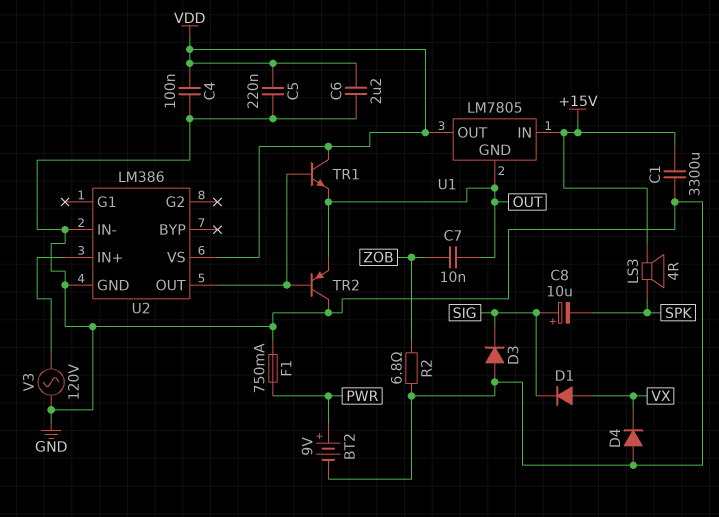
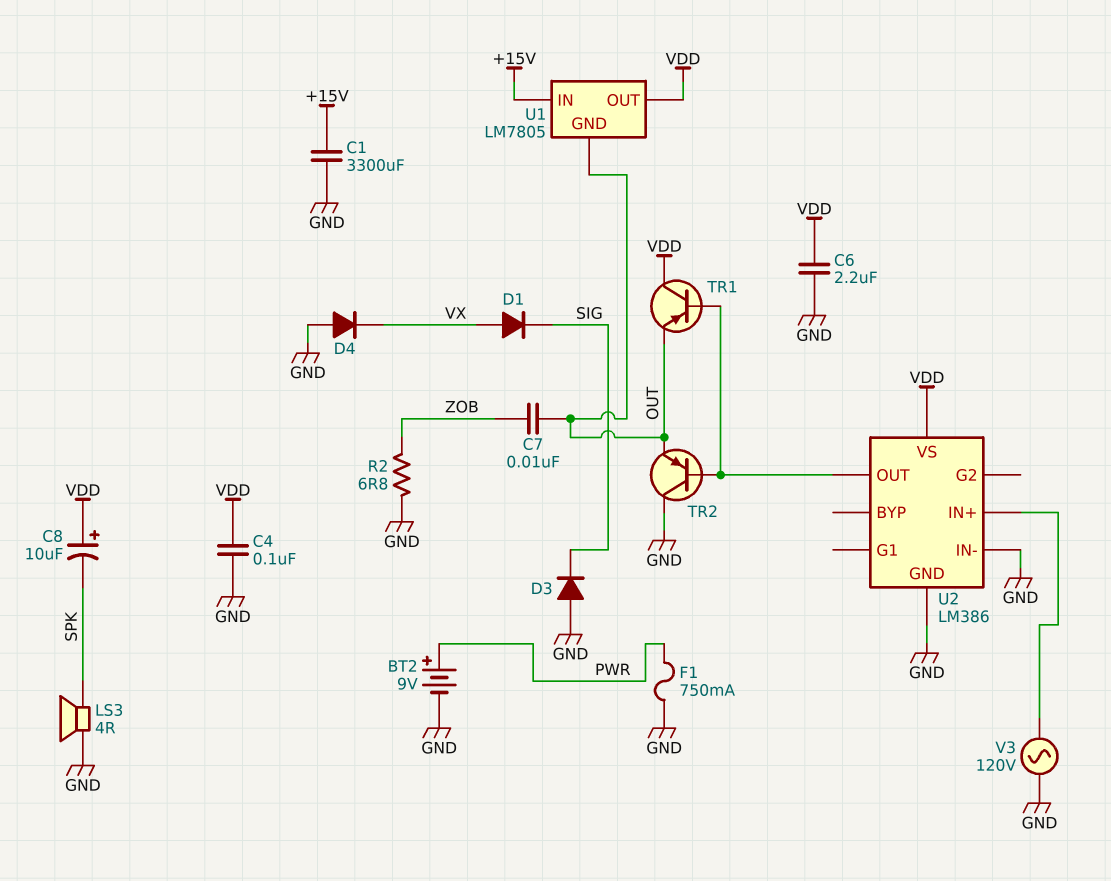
C5: 220nF (GND, VDD) -> none
C8: 10uF (plus SIG, minus SPK) -> 10uF (plus VDD, minus SPK)
LS3: speaker 4R (+15V, SPK) -> speaker 4R (GND, SPK)
TR1: NPN (B U2/OUT, C VDD, E OUT) -> PNP (B U2/OUT, C VDD, E OUT)

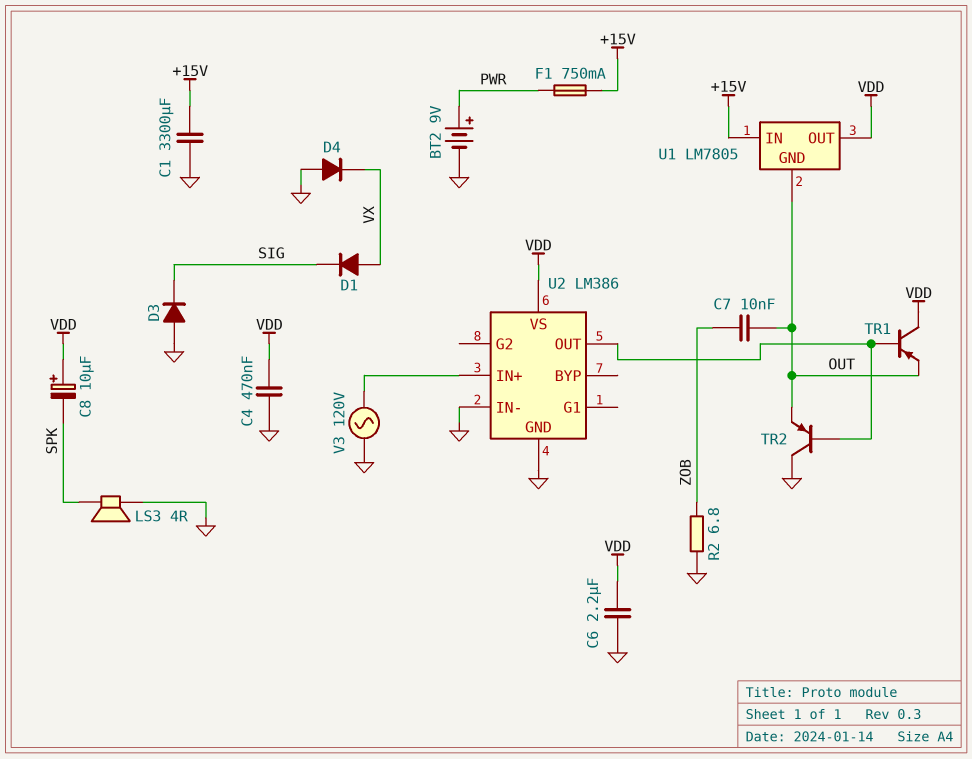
C4: 100nF (GND, VDD) -> 470nF (GND, VDD)
F1: 750mA (GND, PWR) -> 750mA (+15V, PWR)

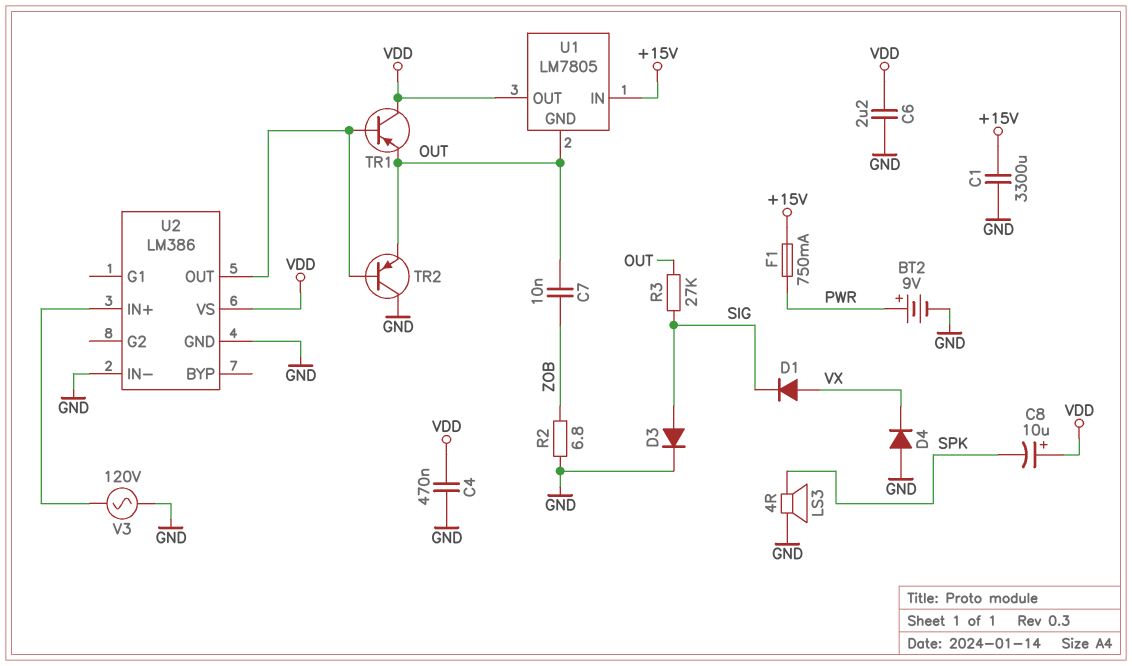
D3: diode (A GND, K SIG) -> diode (A SIG, K GND)
R3: none -> 27k (OUT, SIG)

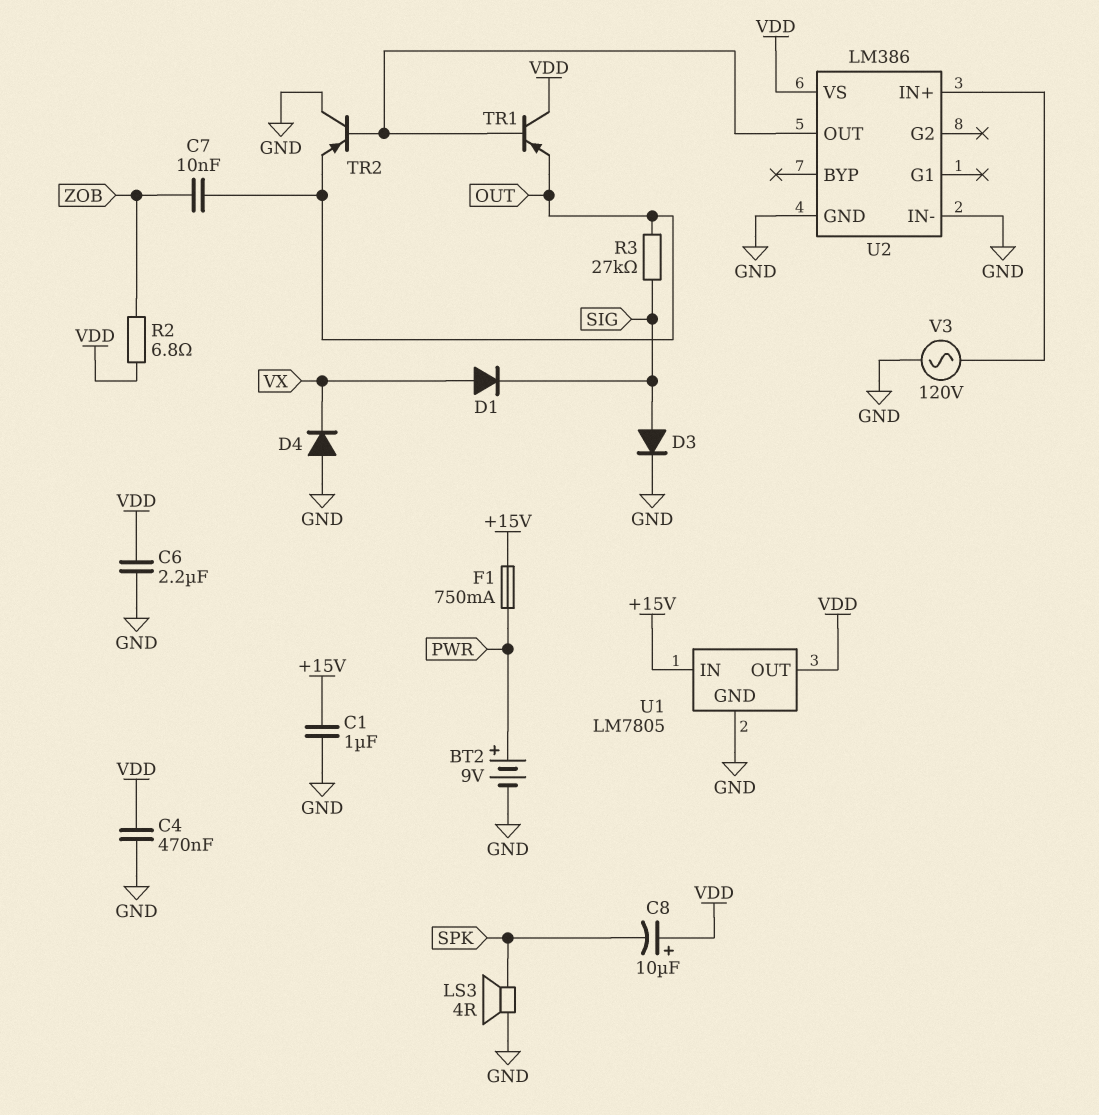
C1: 3300uF (+15V, GND) -> 1uF (+15V, GND)
R2: 6.8 (GND, ZOB) -> 6.8 (VDD, ZOB)
U1 pin GND: OUT -> GND

